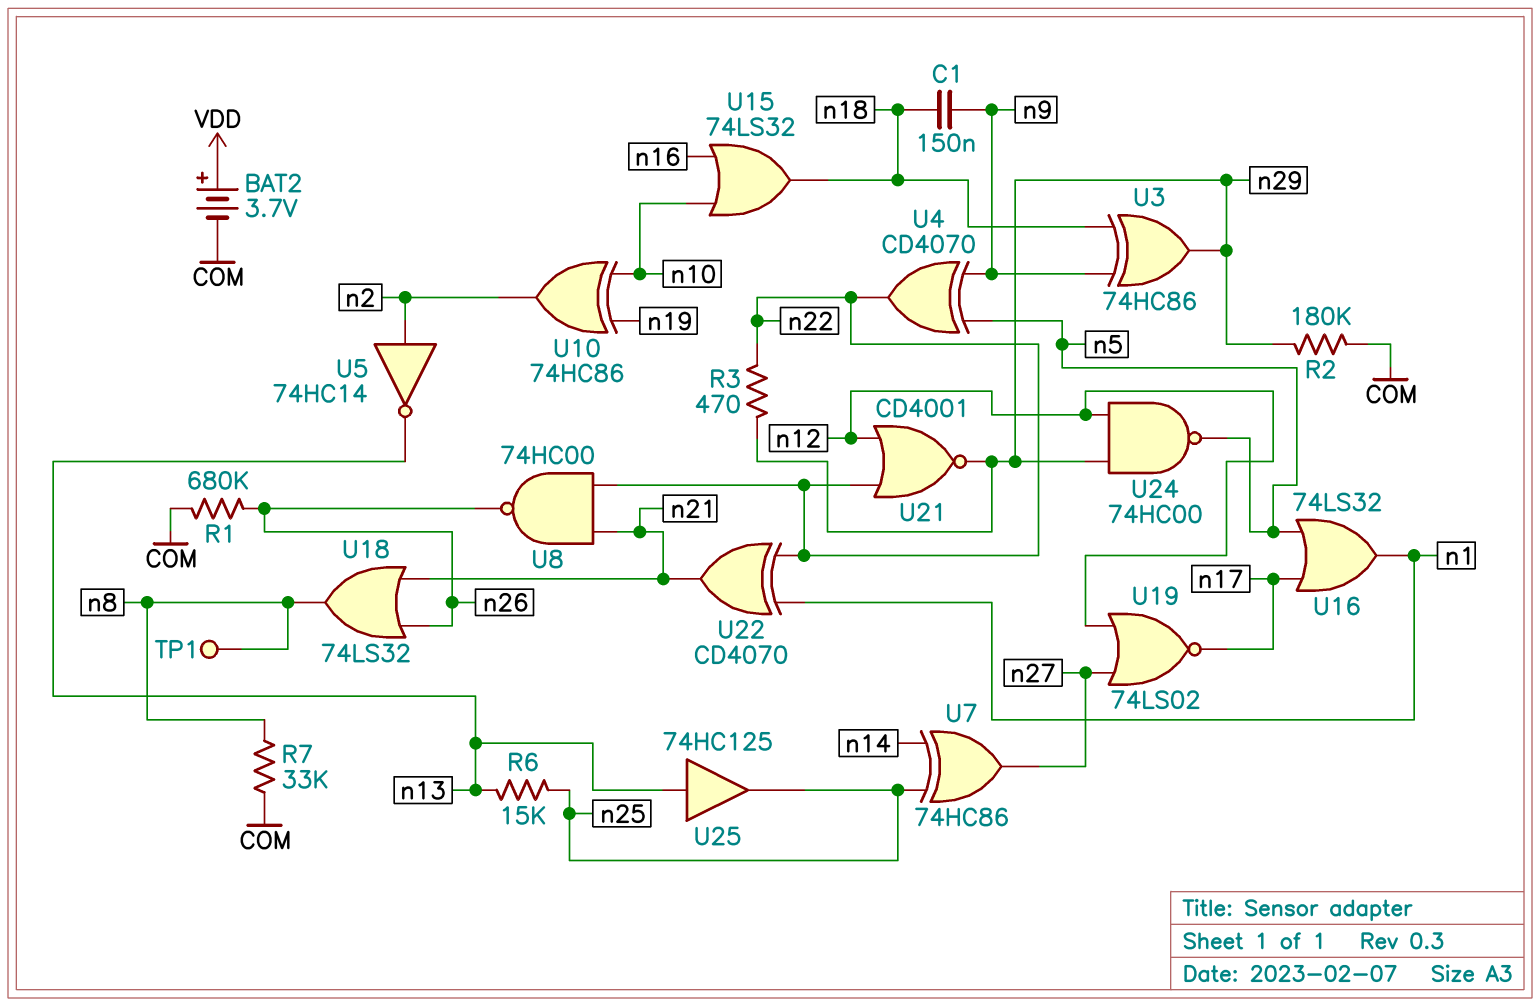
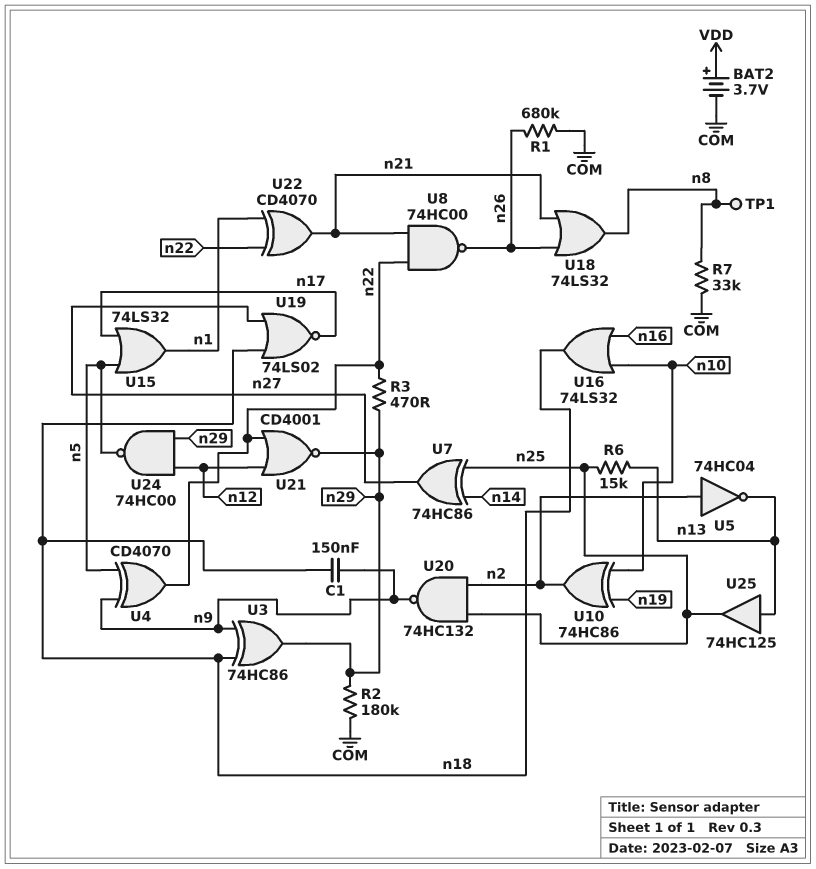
U5: NOT 74HC14 (in n2, out n13) -> NOT 74HC04 (in n2, out n13)
U15: OR 74LS32 (in n10, in n16, out n18) -> OR 74LS32 (in n5, in n17, out n1)
U16: OR 74LS32 (in n5, in n17, out n1) -> OR 74LS32 (in n10, in n16, out n18)
U19: NOR 74LS02 (in n12, in n27, out n17) -> NOR 74LS02 (in n18, in n27, out n17)
U20: none -> NAND 74HC132 (in n2, in n25, out n9)

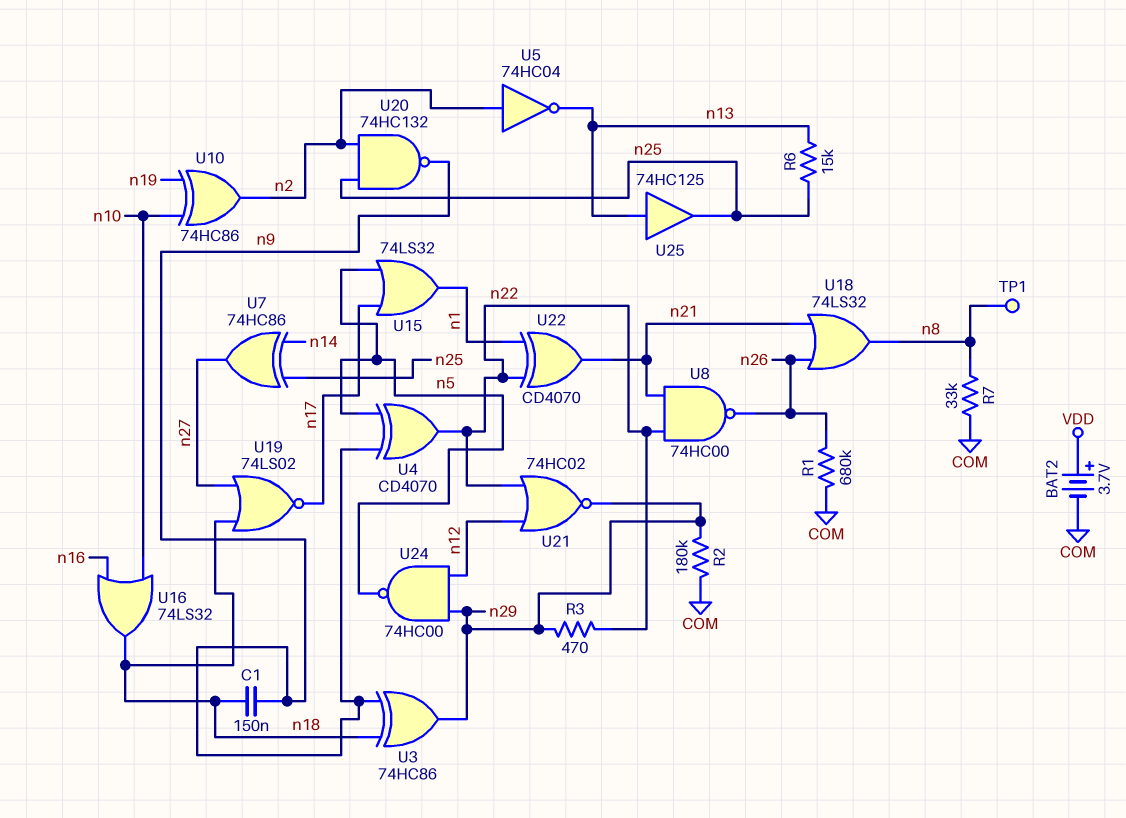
U21: NOR CD4001 (in n12, in n22, out n29) -> NOR 74HC02 (in n12, in n22, out n29)

